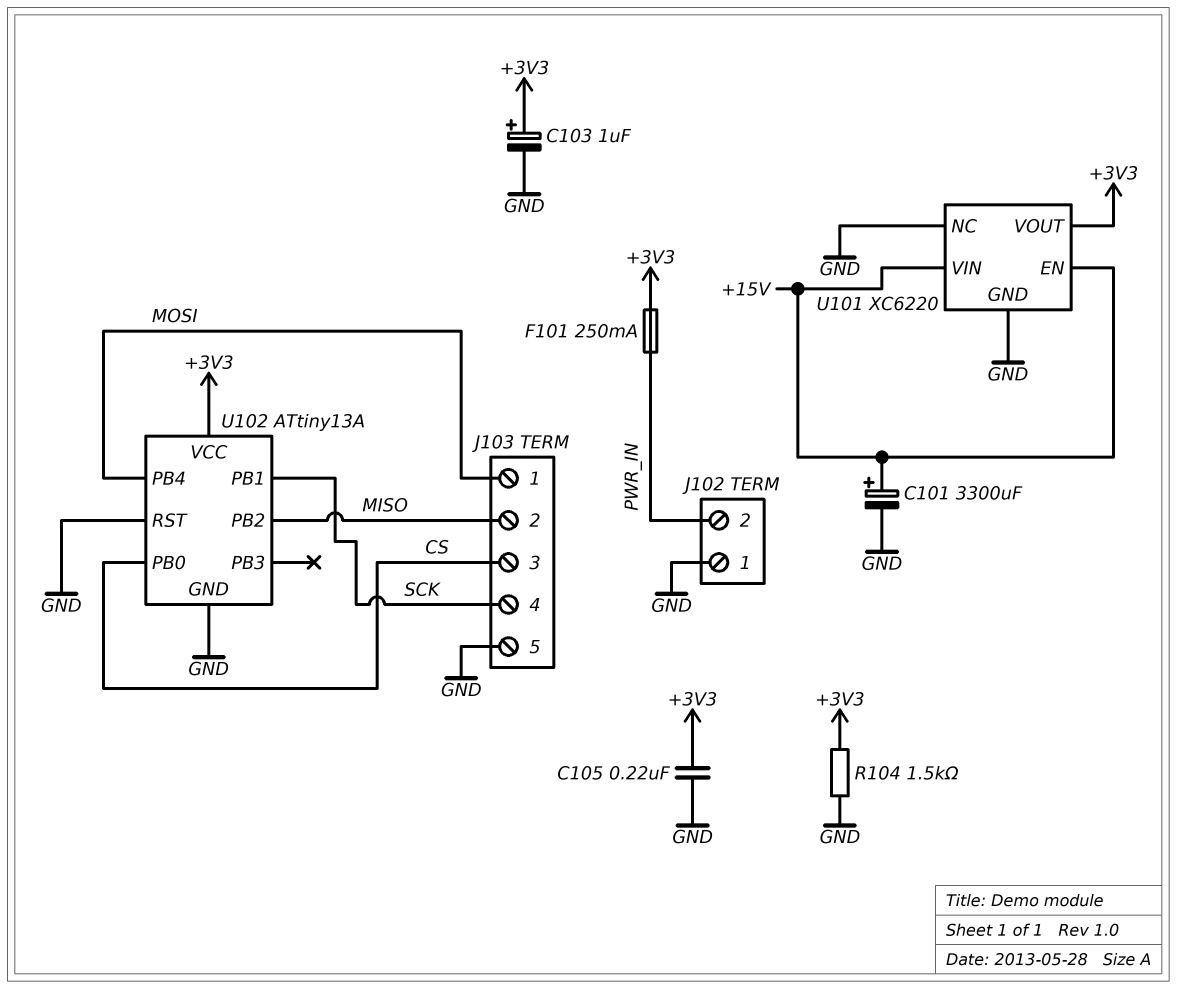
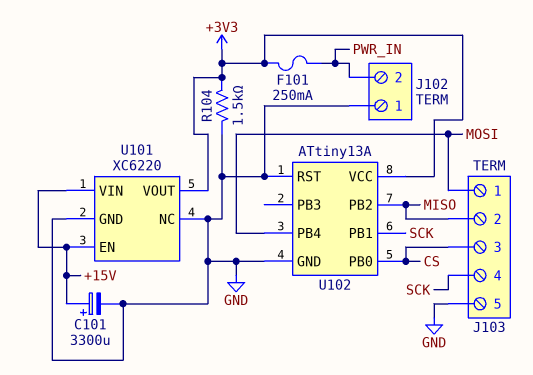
C103: 1uF (plus +3V3, minus GND) -> none
C105: 220nF (+3V3, GND) -> none

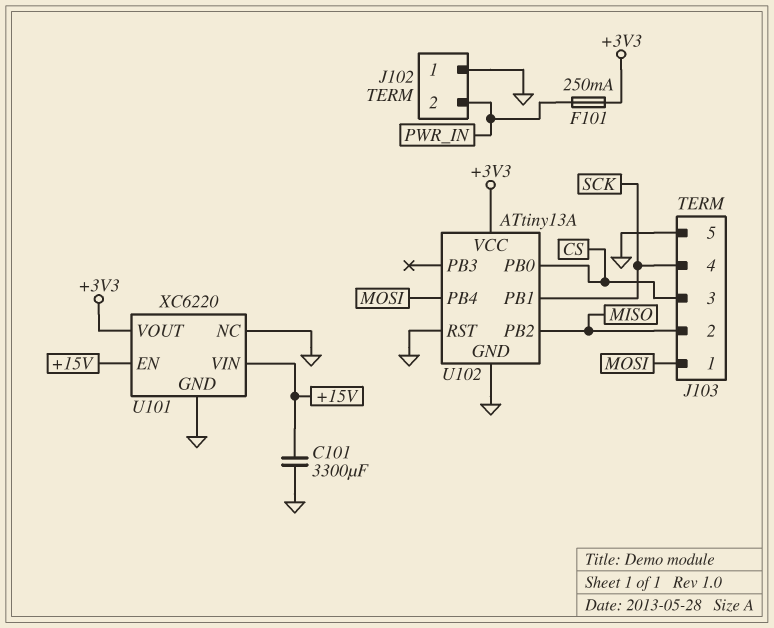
C101: 3300uF (plus +15V, minus GND) -> 3300uF (+15V, GND)
R104: 1.5k (+3V3, GND) -> none

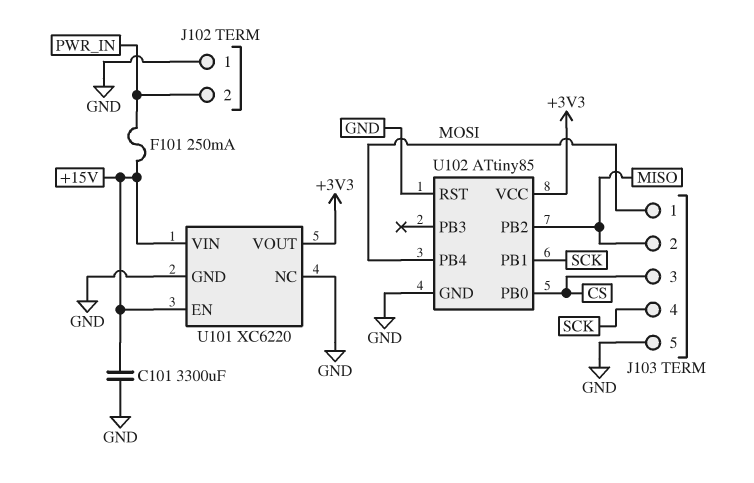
F101: 250mA (+3V3, PWR_IN) -> 250mA (+15V, PWR_IN)
U102: ATtiny13A -> ATtiny85

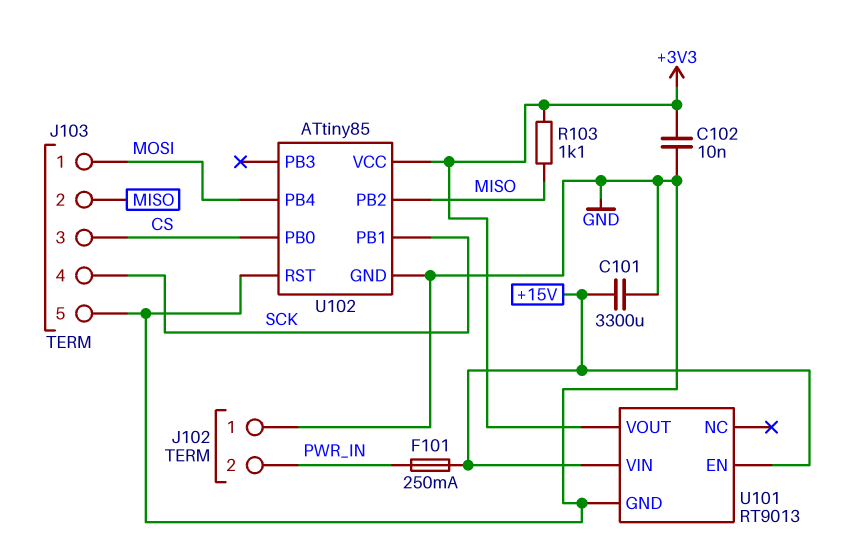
C102: none -> 10nF (+3V3, GND)
R103: none -> 1.1k (+3V3, MISO)
U101: XC6220 -> RT9013
U101 pin NC: GND -> none

